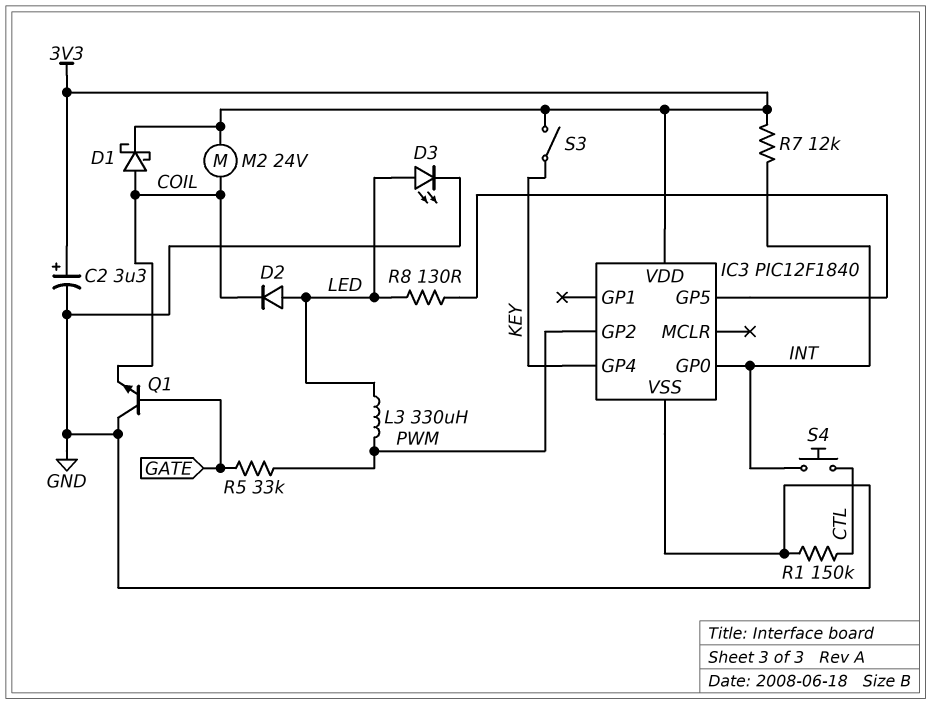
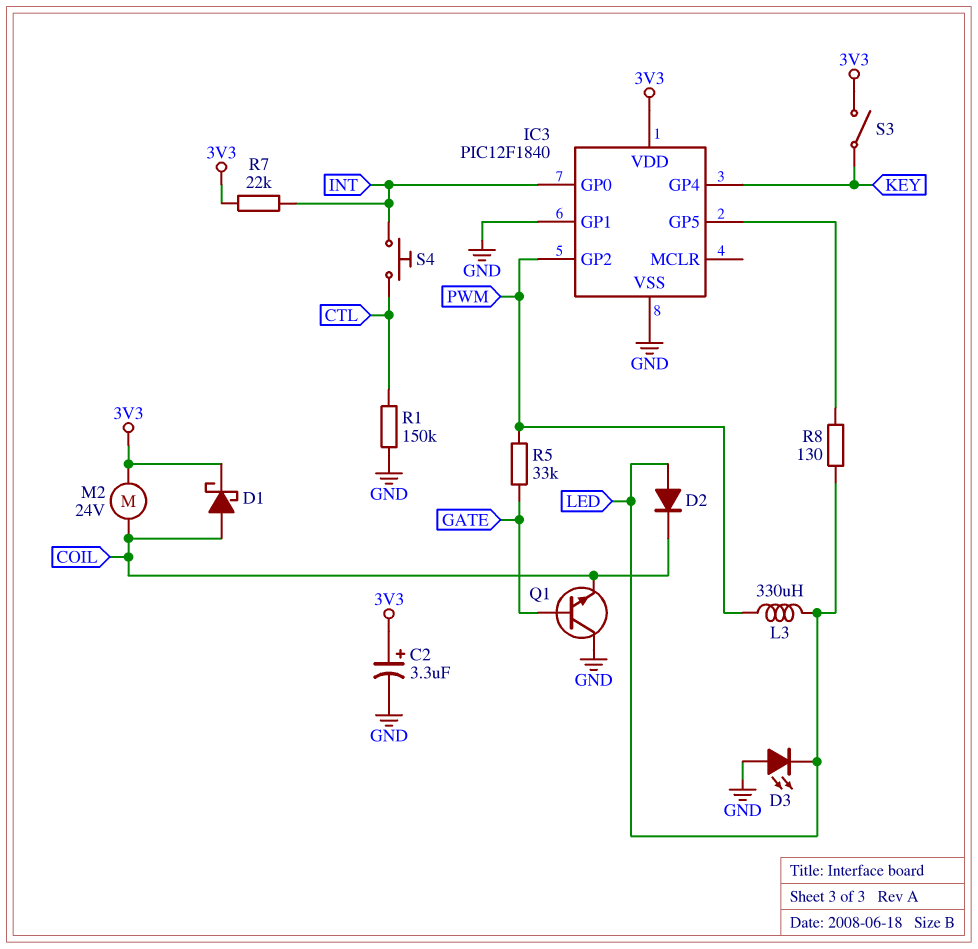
D3: LED (A LED, K GND) -> LED (A GND, K LED)
IC3 pin GP1: none -> GND
R7: 12k (3V3, INT) -> 22k (3V3, INT)

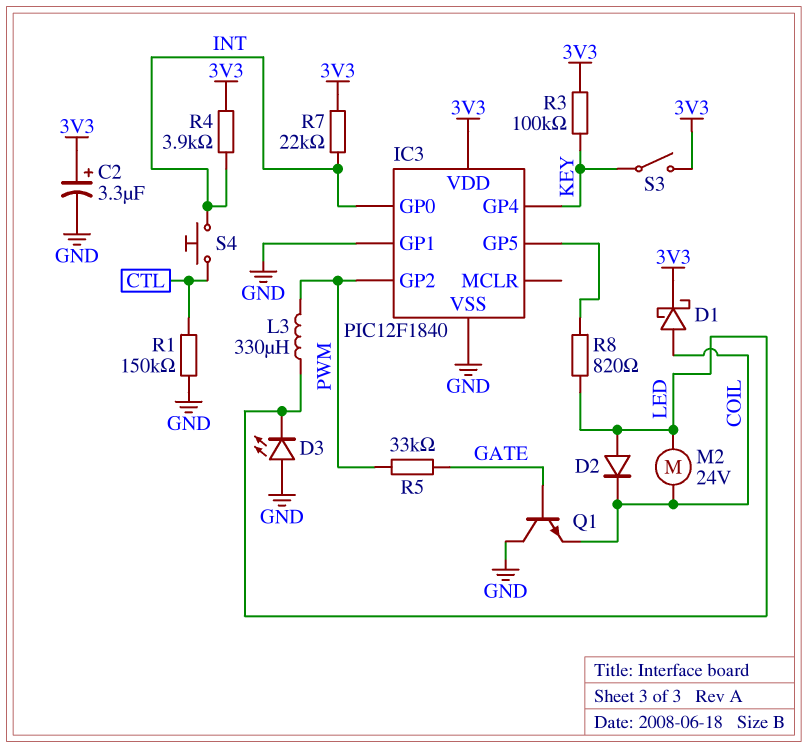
M2: motor 24V (3V3, COIL) -> motor 24V (COIL, LED)
R3: none -> 100k (3V3, KEY)
R4: none -> 3.9k (3V3, INT)
R8: 130 (IC3/GP5, LED) -> 820 (IC3/GP5, LED)

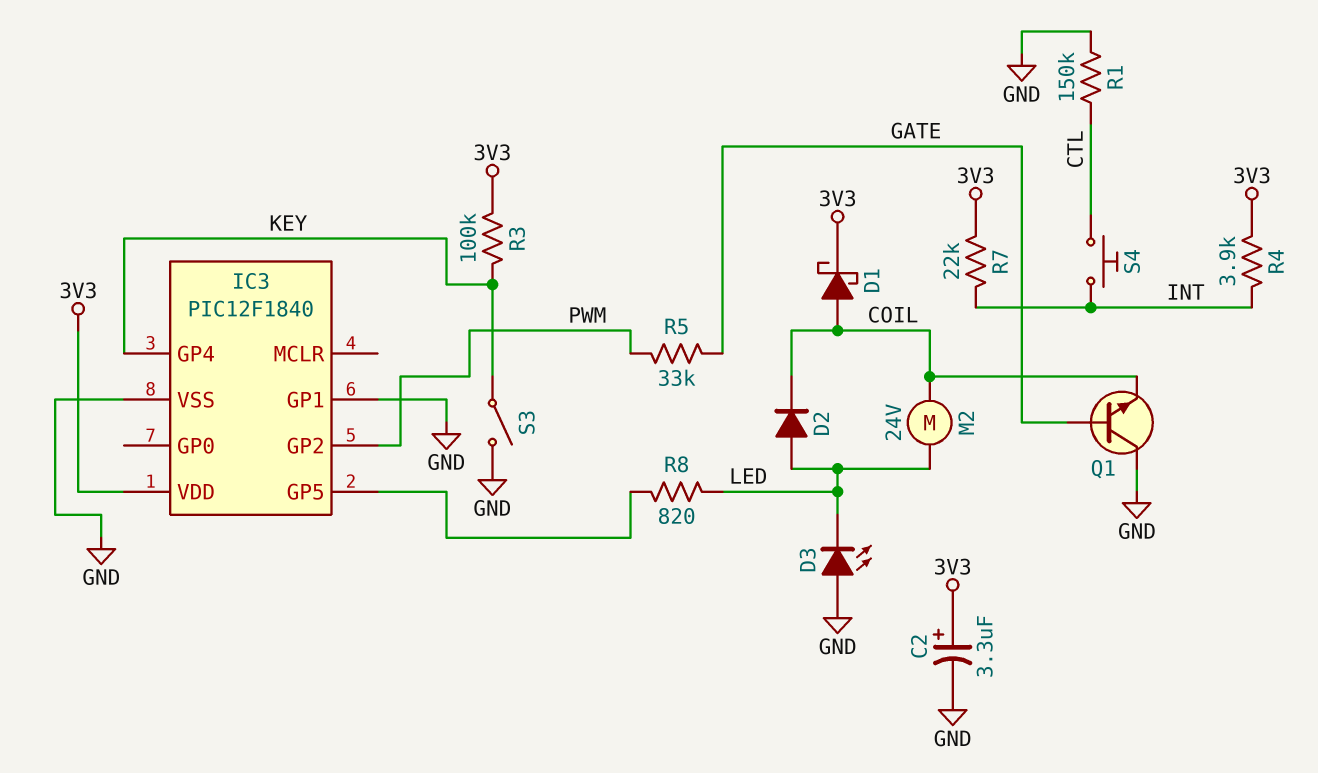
IC3 pin GP0: INT -> none
L3: 330uH (LED, PWM) -> none
S3: switch (3V3, KEY) -> switch (GND, KEY)

